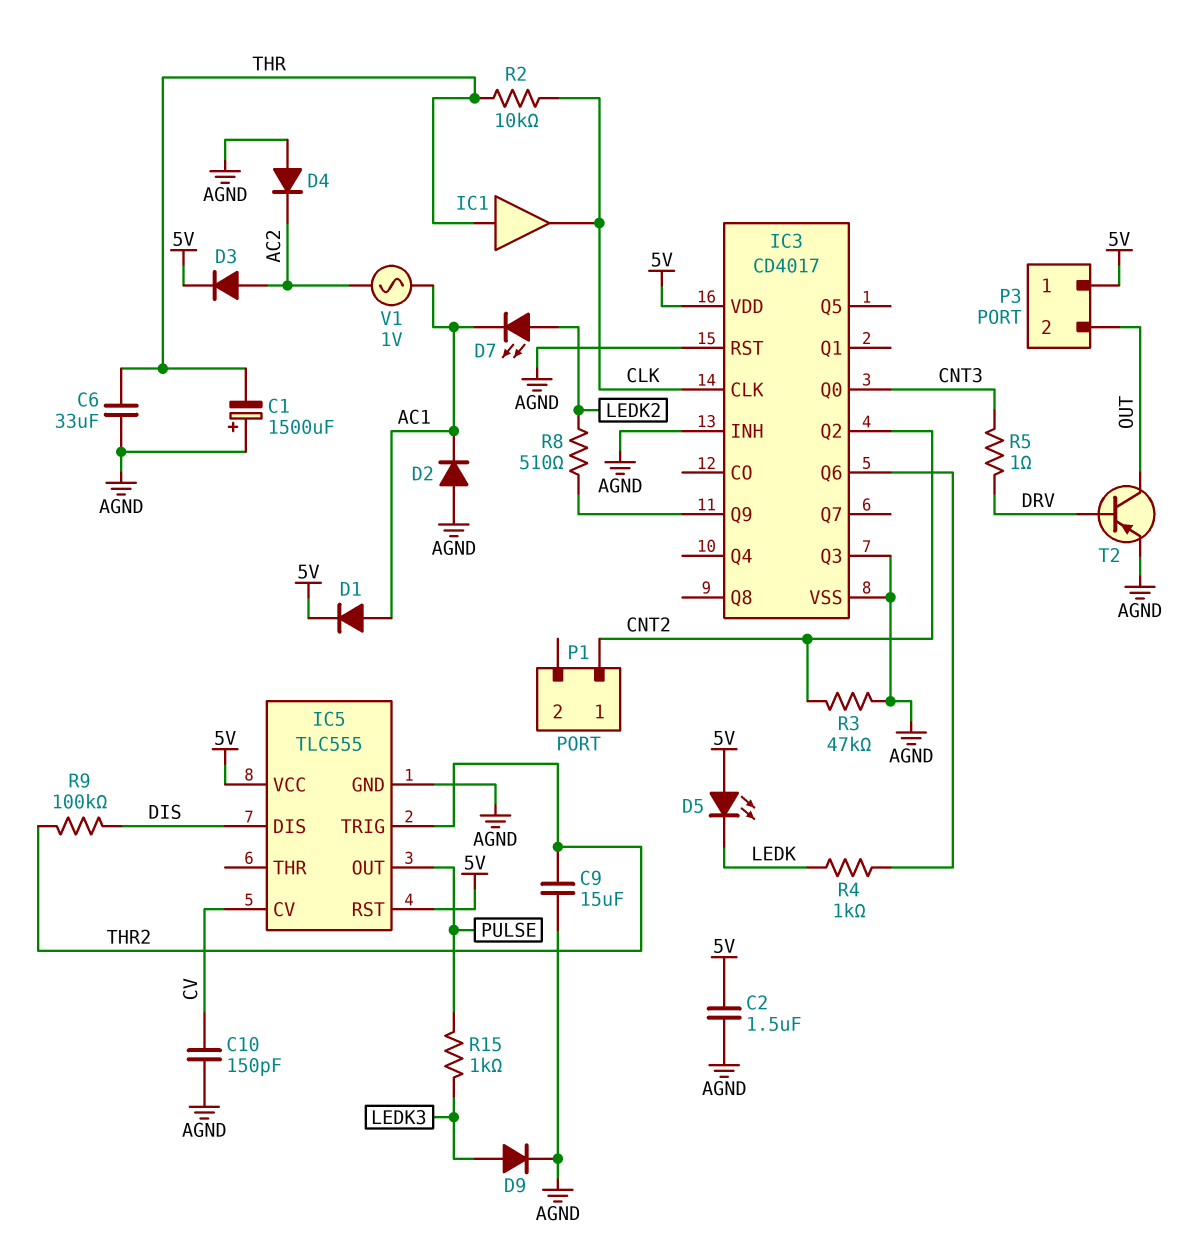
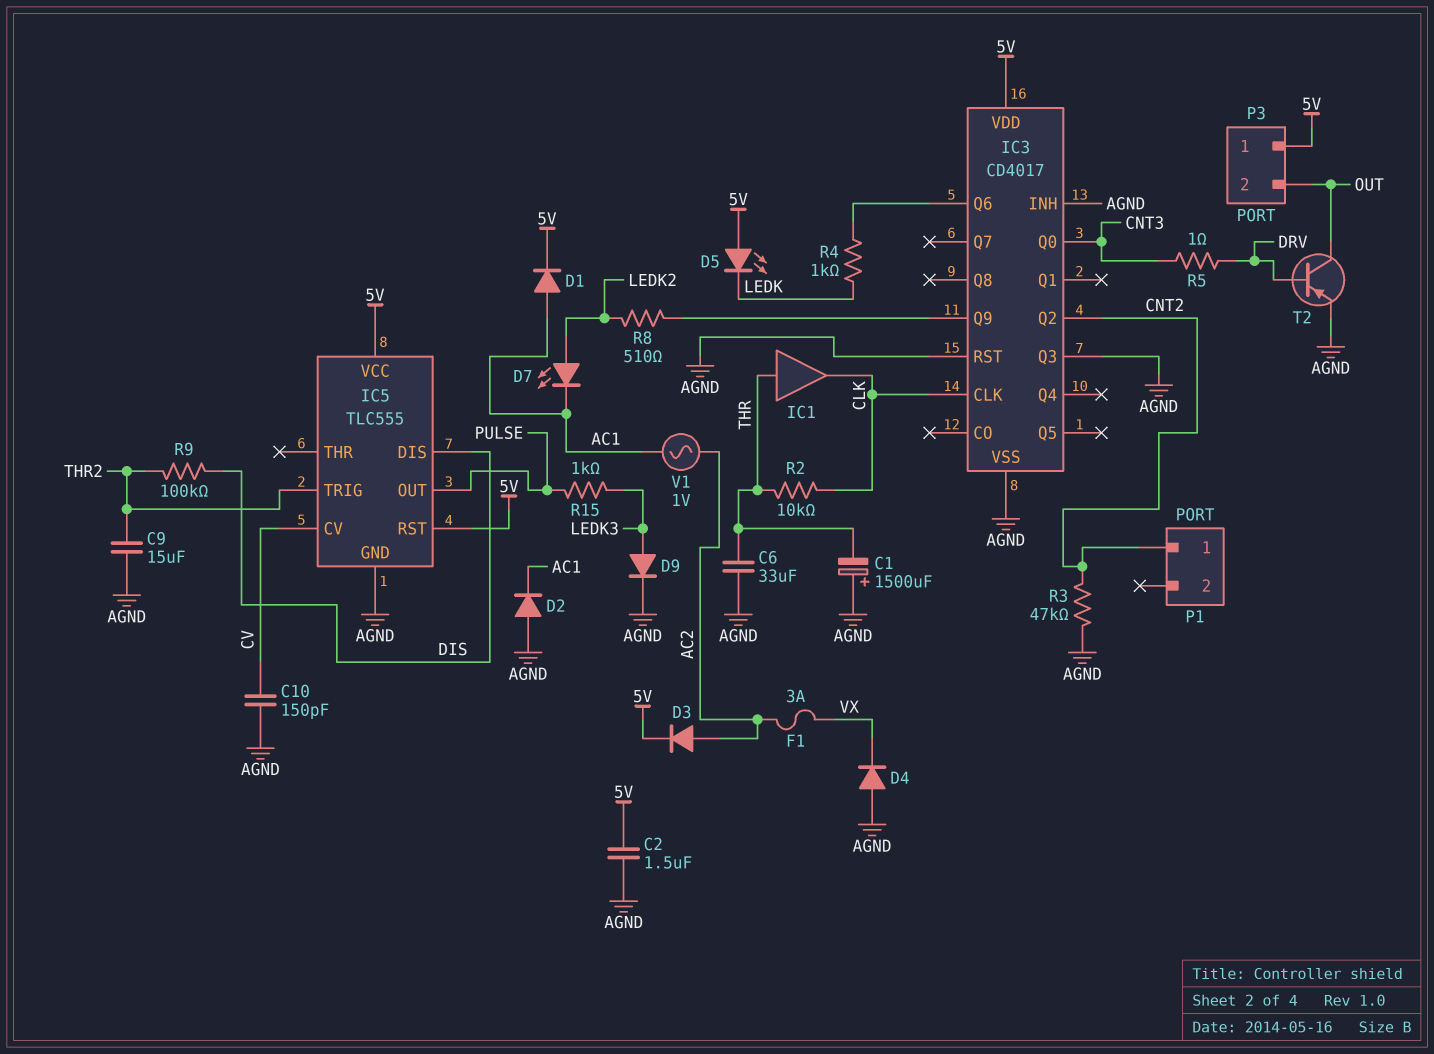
D4: diode (A AGND, K AC2) -> diode (A AGND, K VX)
F1: none -> 3A (AC2, VX)

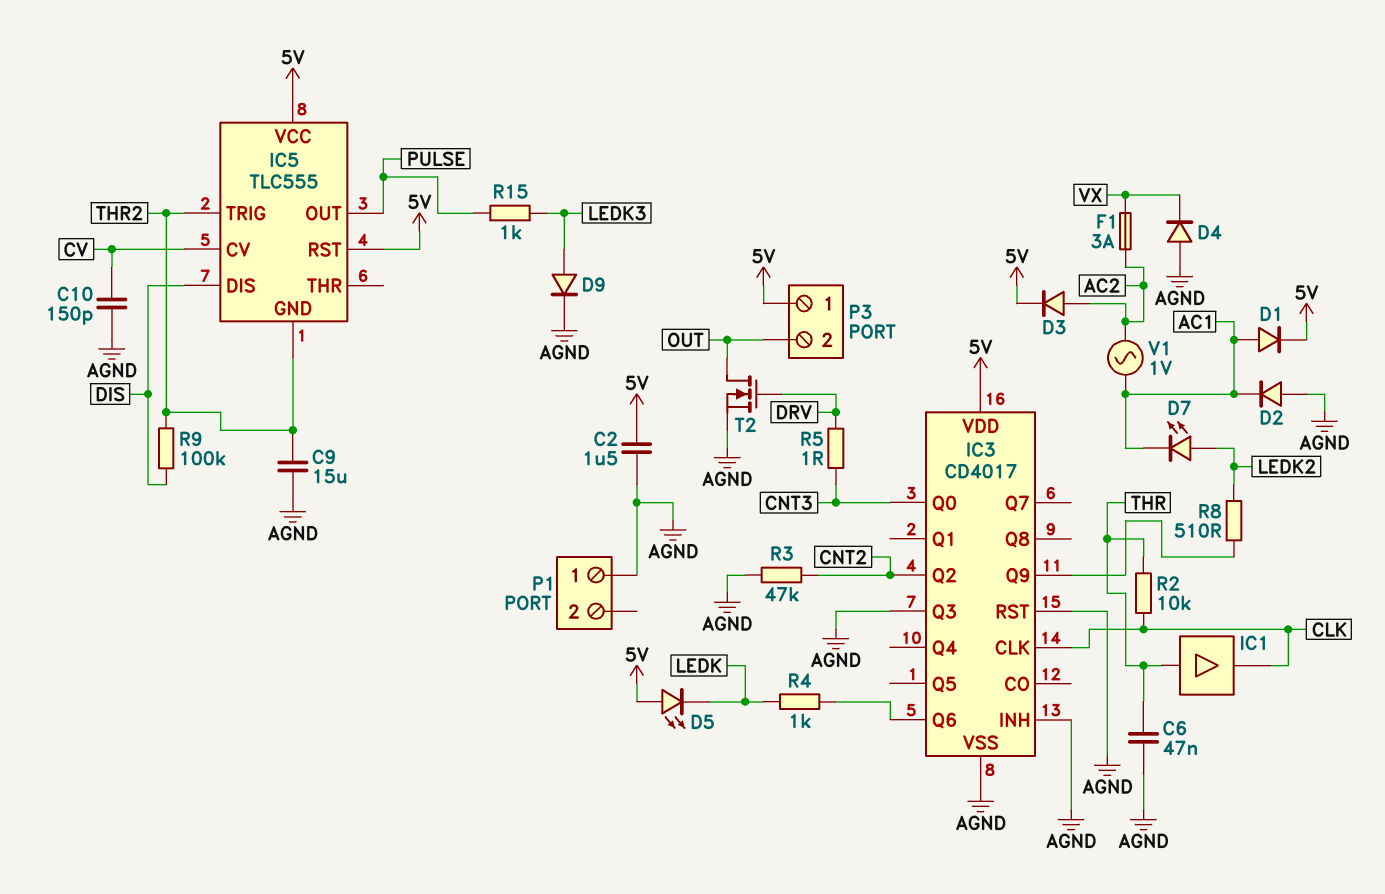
C1: 1500uF (plus AGND, minus THR) -> none
C6: 33uF (AGND, THR) -> 47nF (AGND, THR)
IC5 pin GND: AGND -> THR2
P1 pin 1: CNT2 -> AGND
T2: PNP (B DRV, C OUT, E AGND) -> NMOS (G DRV, D OUT, S AGND)

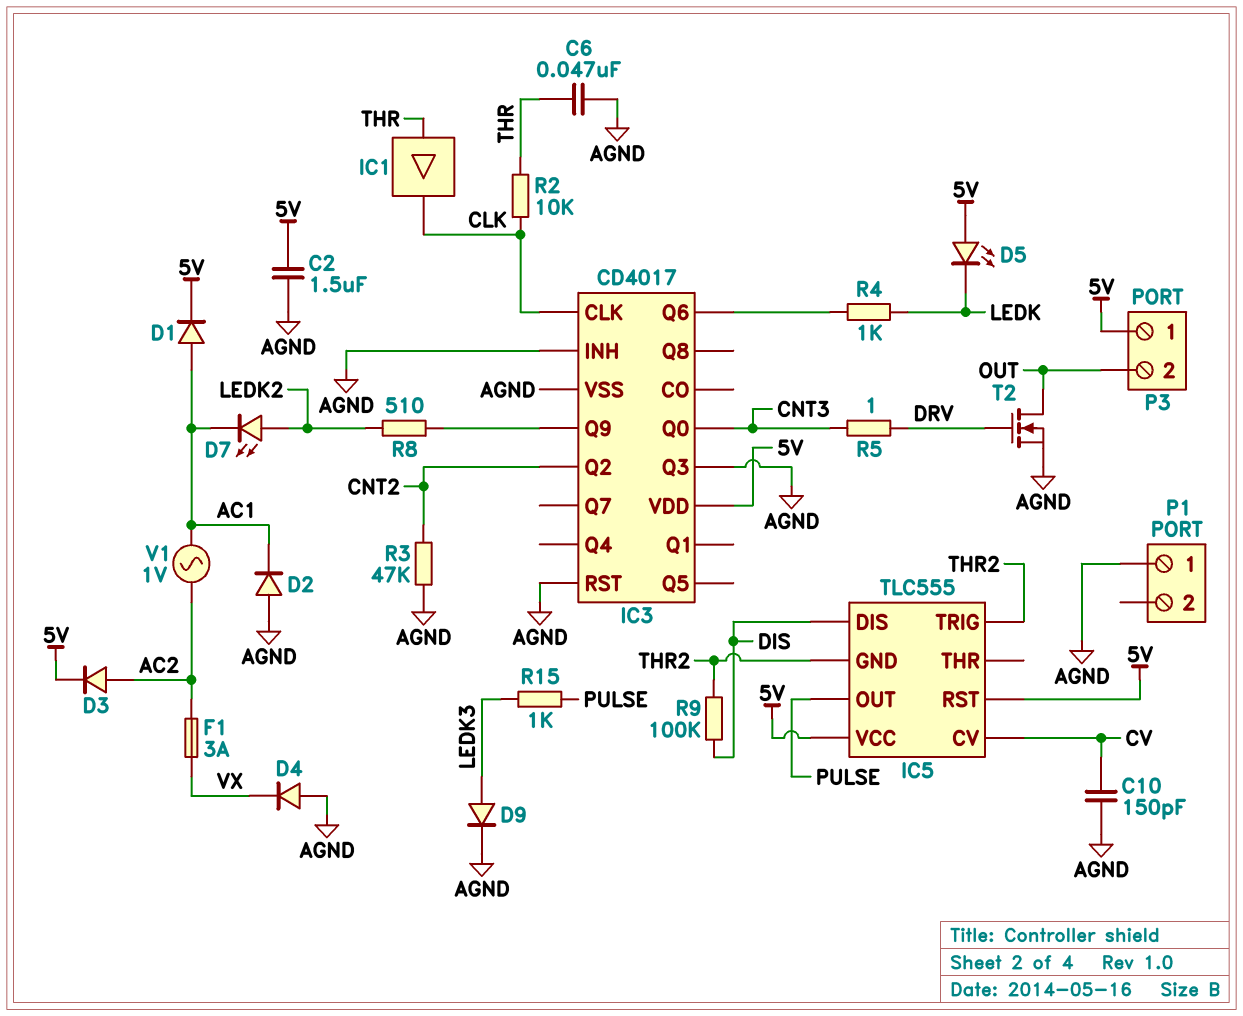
C9: 15uF (AGND, THR2) -> none

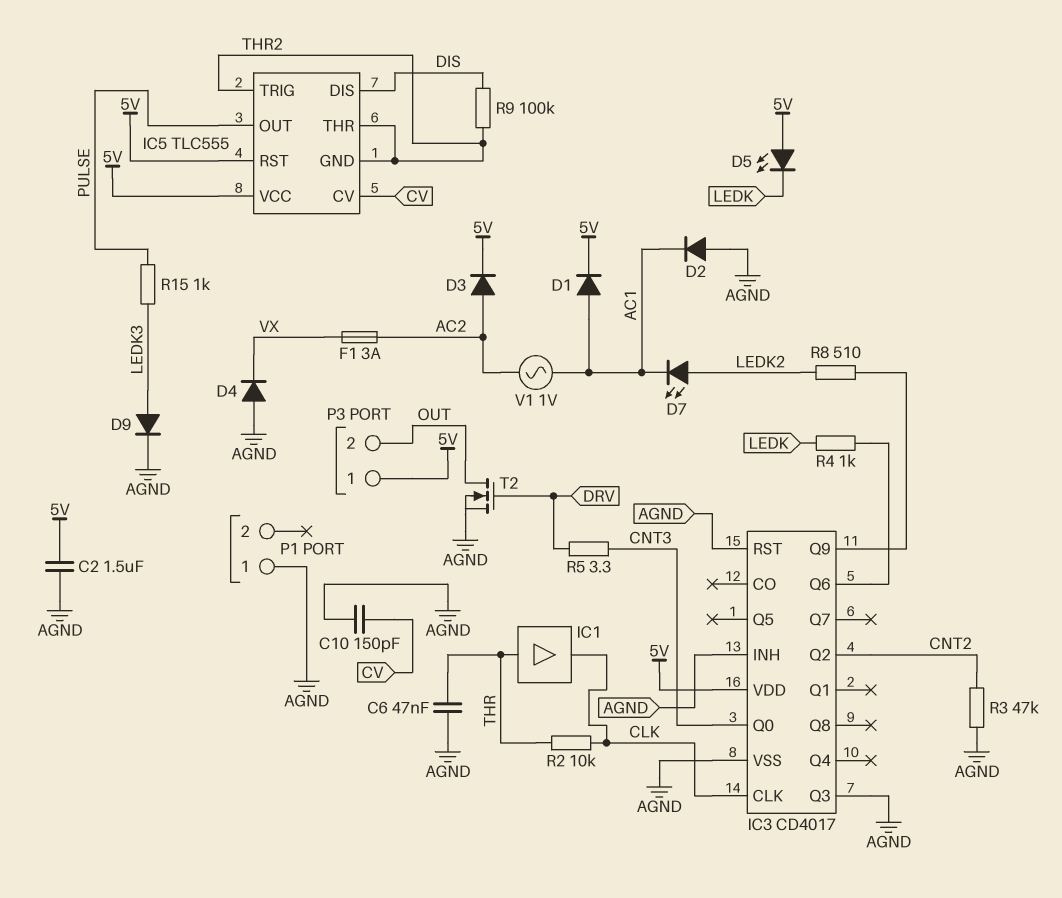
IC5 pin THR: none -> THR2
R5: 1 (CNT3, DRV) -> 3.3 (CNT3, DRV)

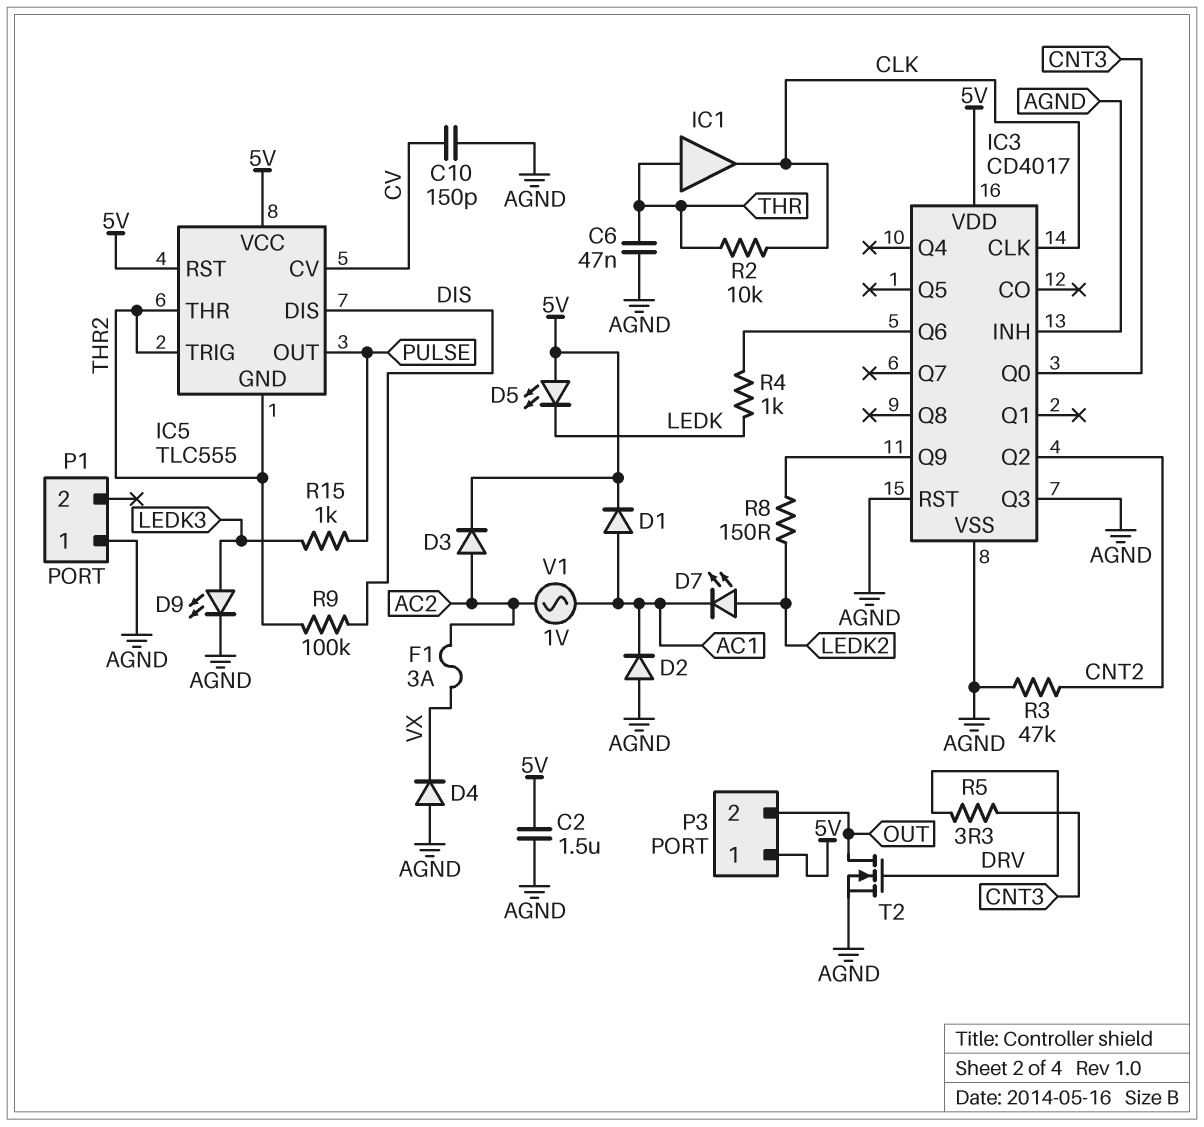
D9: diode (A LEDK3, K AGND) -> LED (A LEDK3, K AGND)
R8: 510 (IC3/Q9, LEDK2) -> 150 (IC3/Q9, LEDK2)

